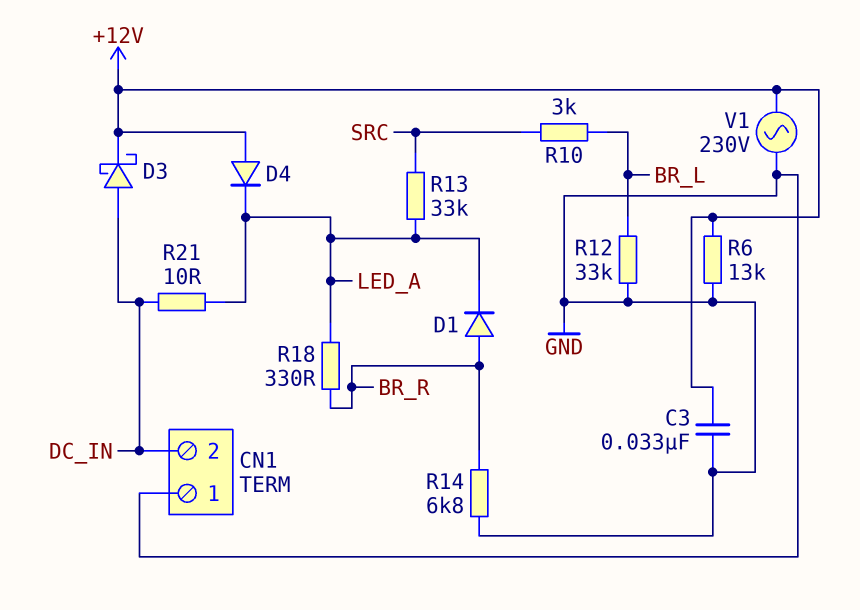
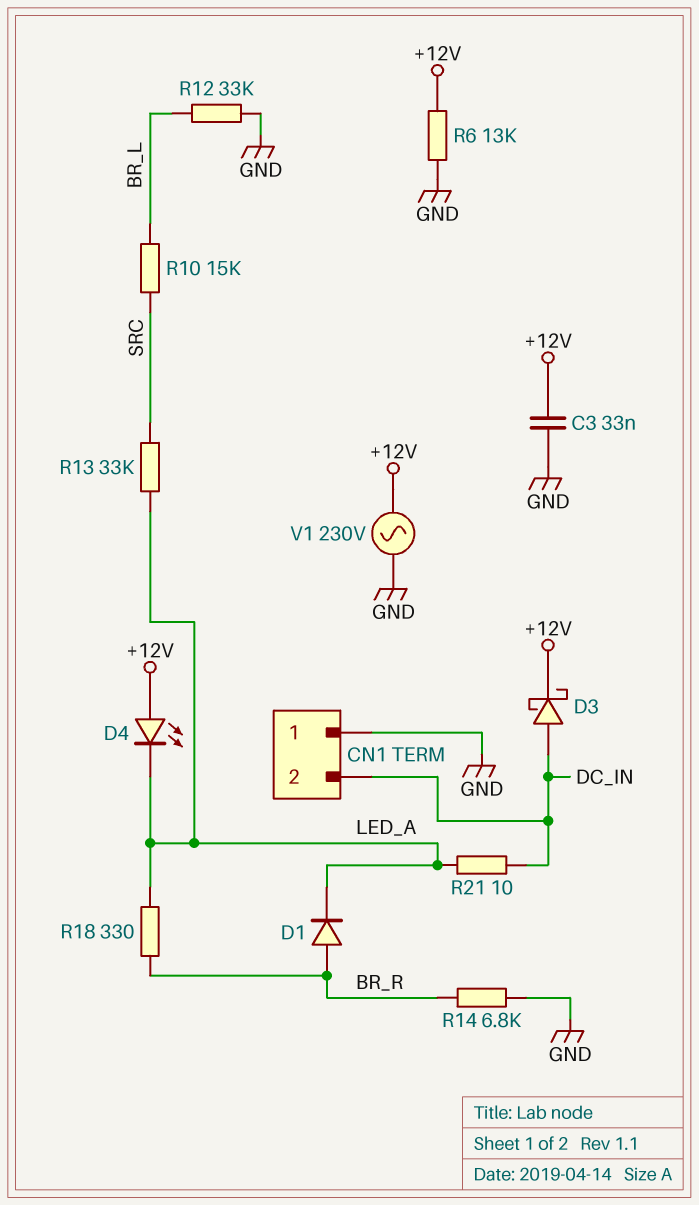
D4: diode (A +12V, K LED_A) -> LED (A +12V, K LED_A)
R10: 3k (BR_L, SRC) -> 15k (BR_L, SRC)

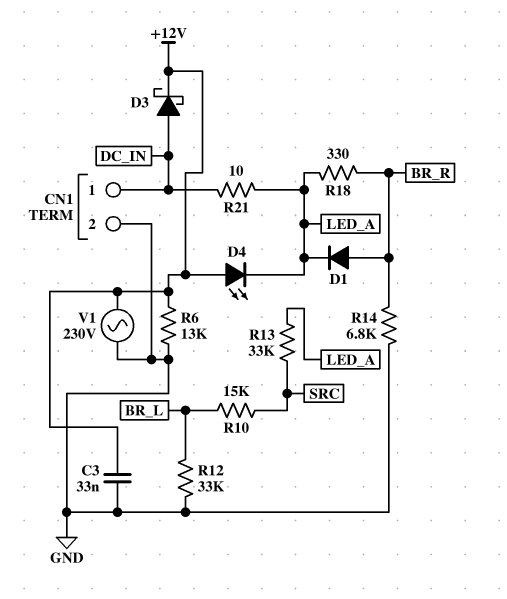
CN1 pin 1: GND -> DC_IN
CN1 pin 2: DC_IN -> GND

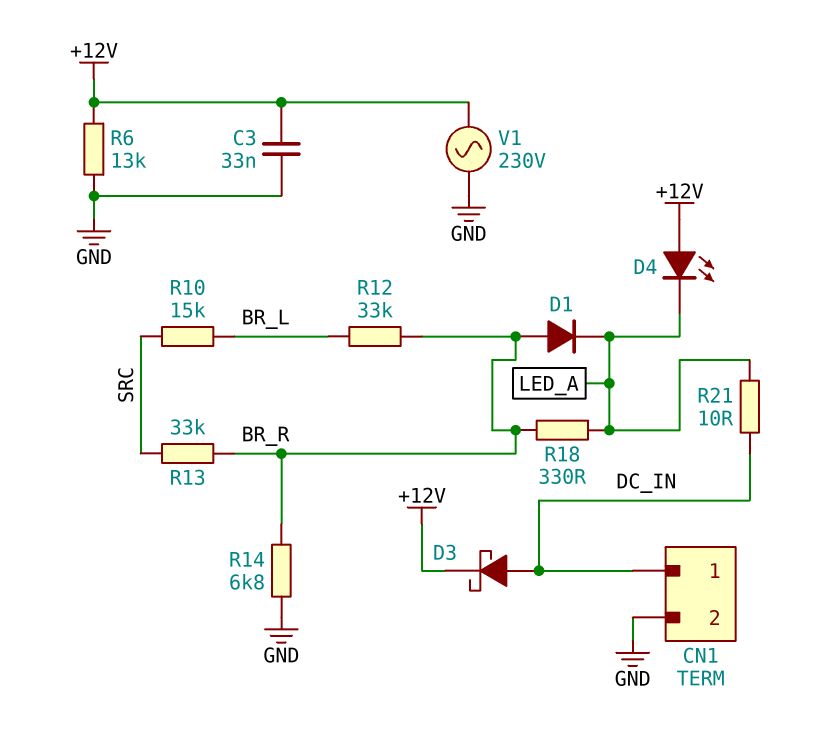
R12: 33k (BR_L, GND) -> 33k (BR_L, BR_R)
R13: 33k (LED_A, SRC) -> 33k (BR_R, SRC)

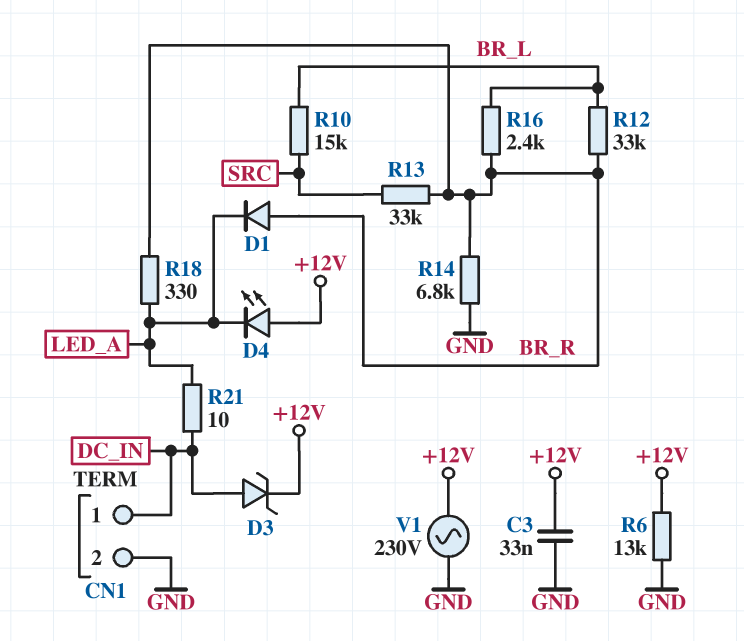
D3: schottky (A DC_IN, K +12V) -> zener (A DC_IN, K +12V)
R16: none -> 2.4k (BR_L, BR_R)

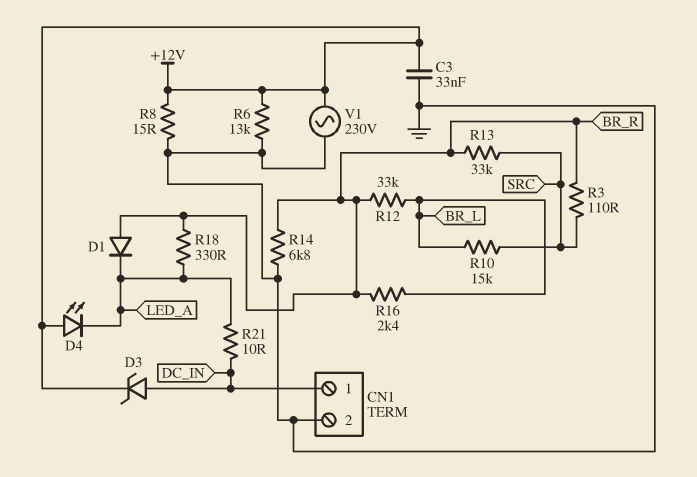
R3: none -> 110 (BR_R, SRC)
R8: none -> 15 (+12V, GND)

